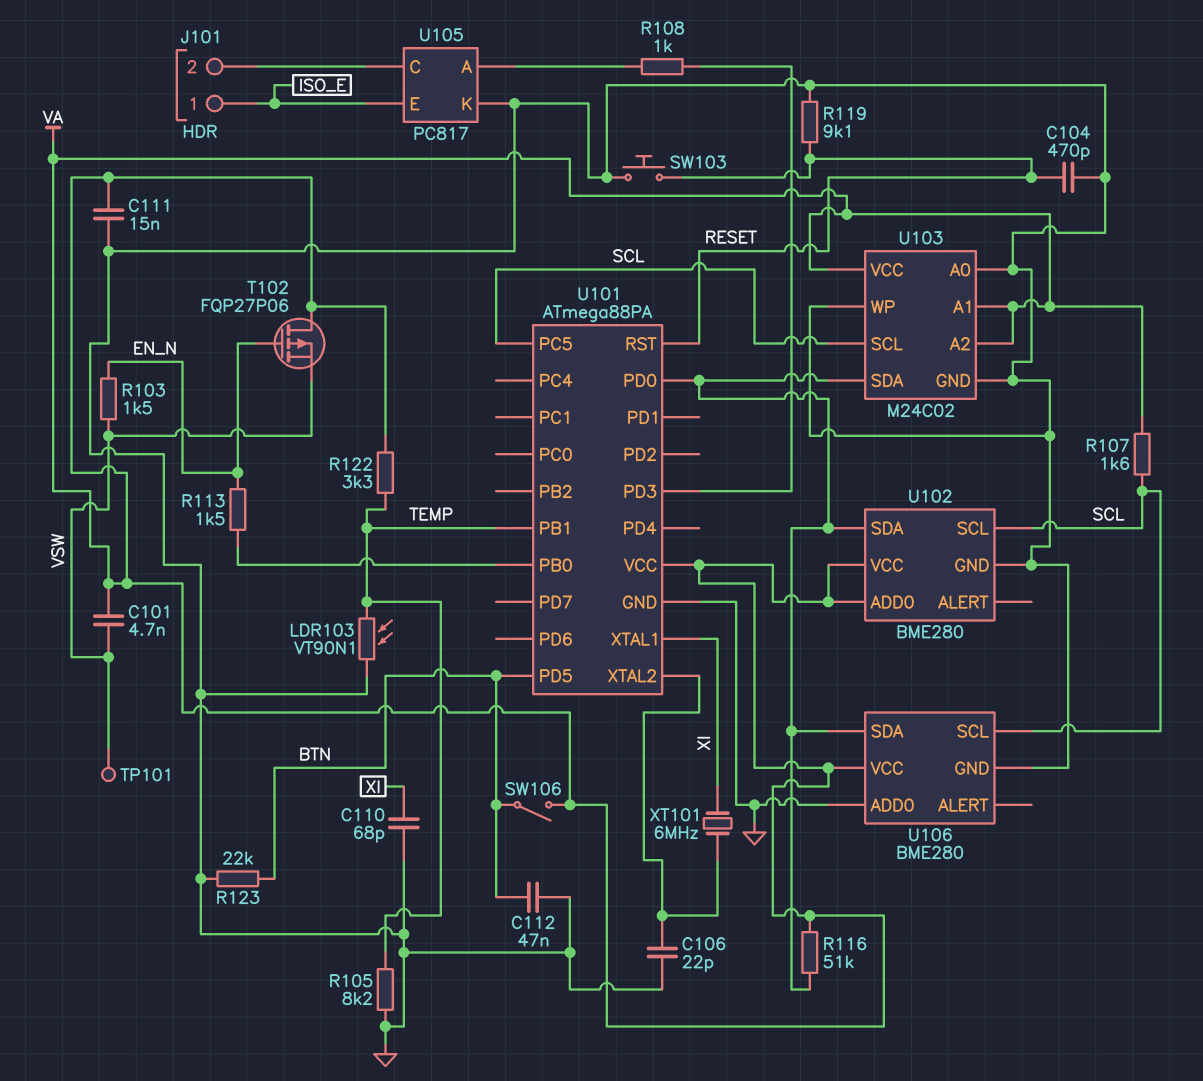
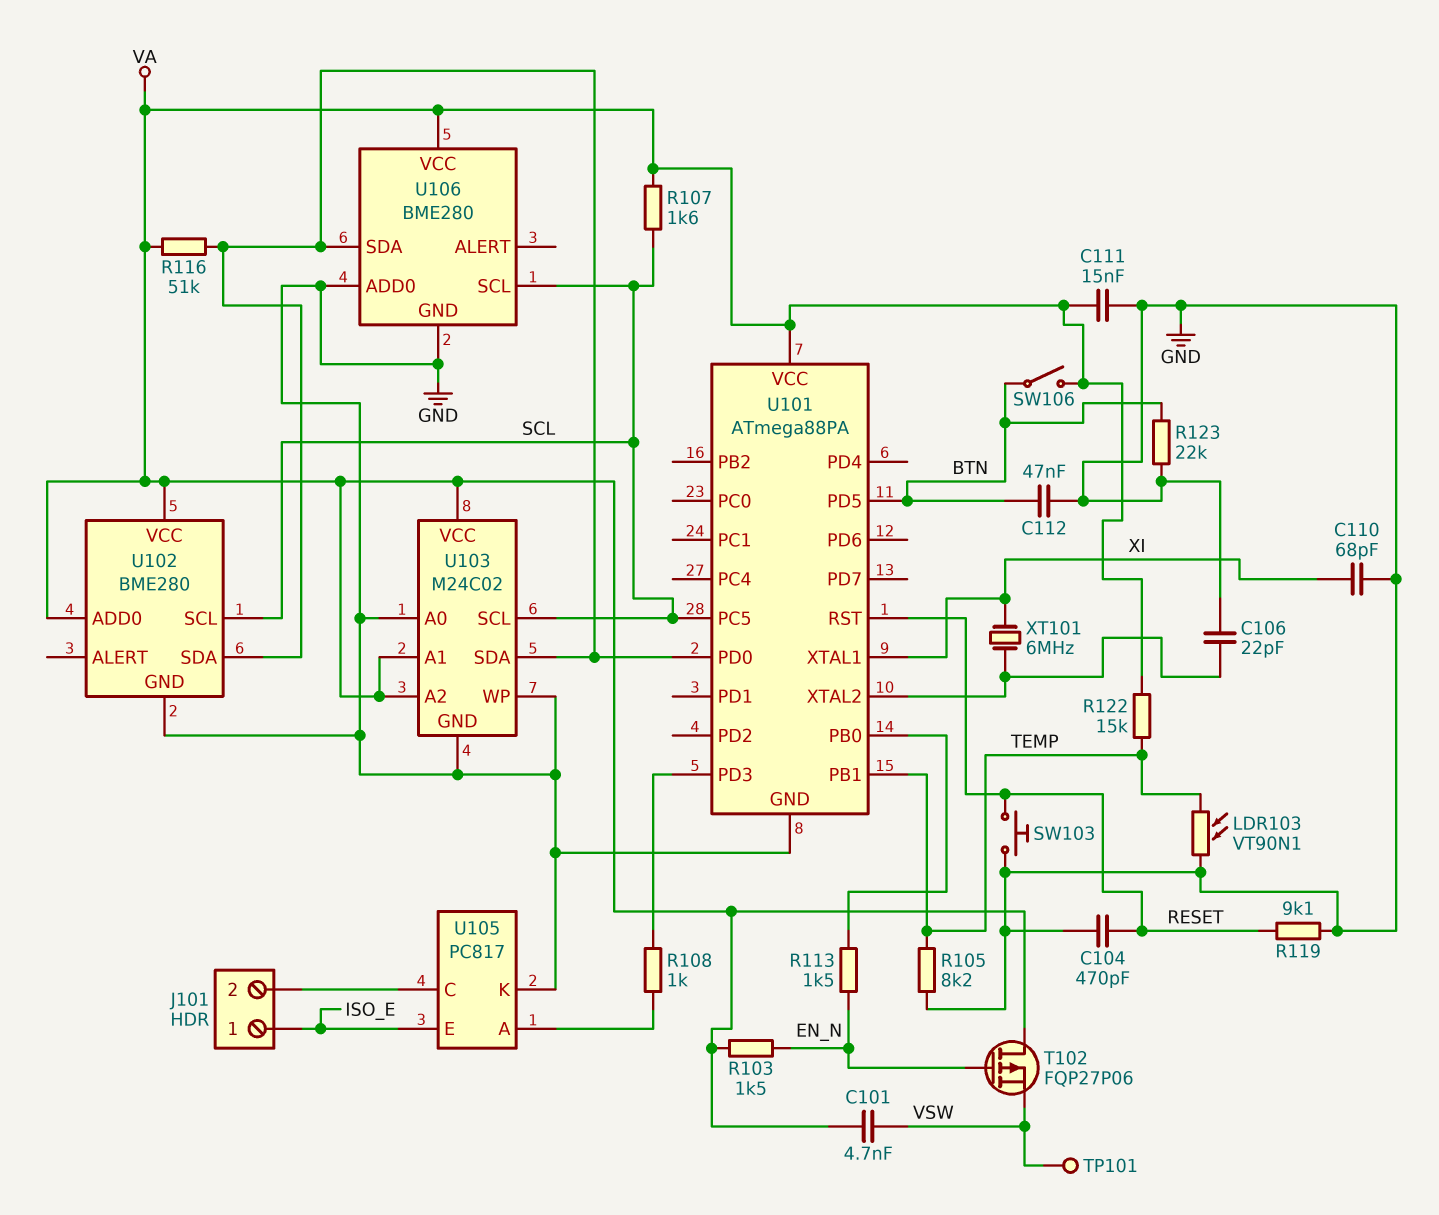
R103: 1.5k (EN_N, VSW) -> 1.5k (EN_N, VA)
R122: 3.3k (TEMP, VA) -> 15k (TEMP, VA)

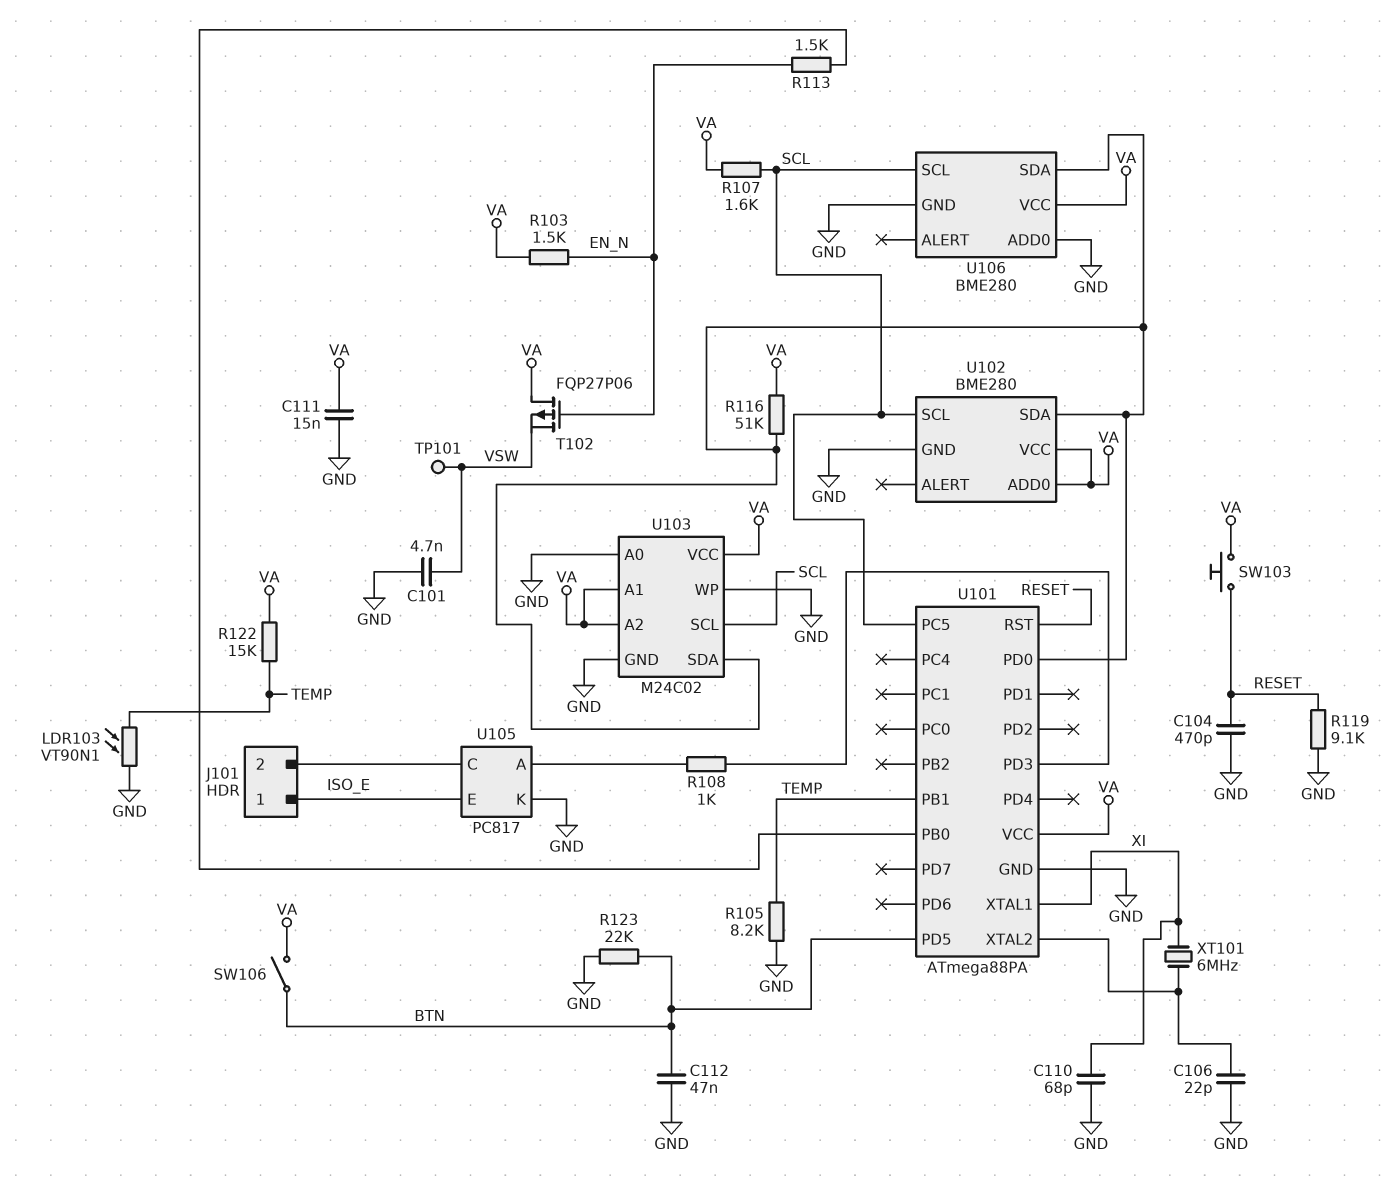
C101: 4.7nF (VA, VSW) -> 4.7nF (GND, VSW)
SW103: button (GND, RESET) -> button (RESET, VA)

